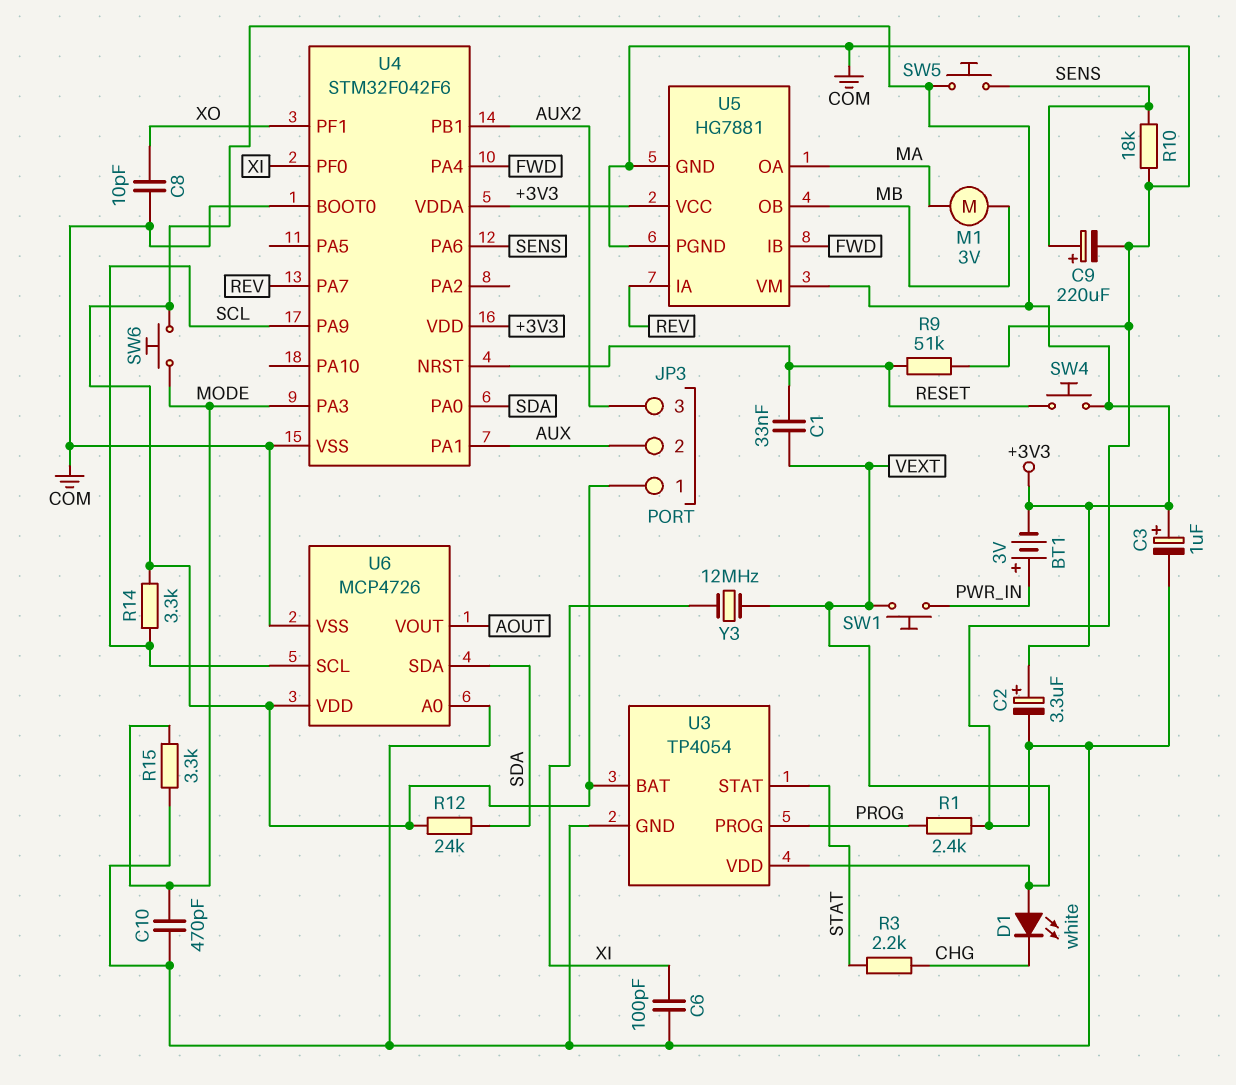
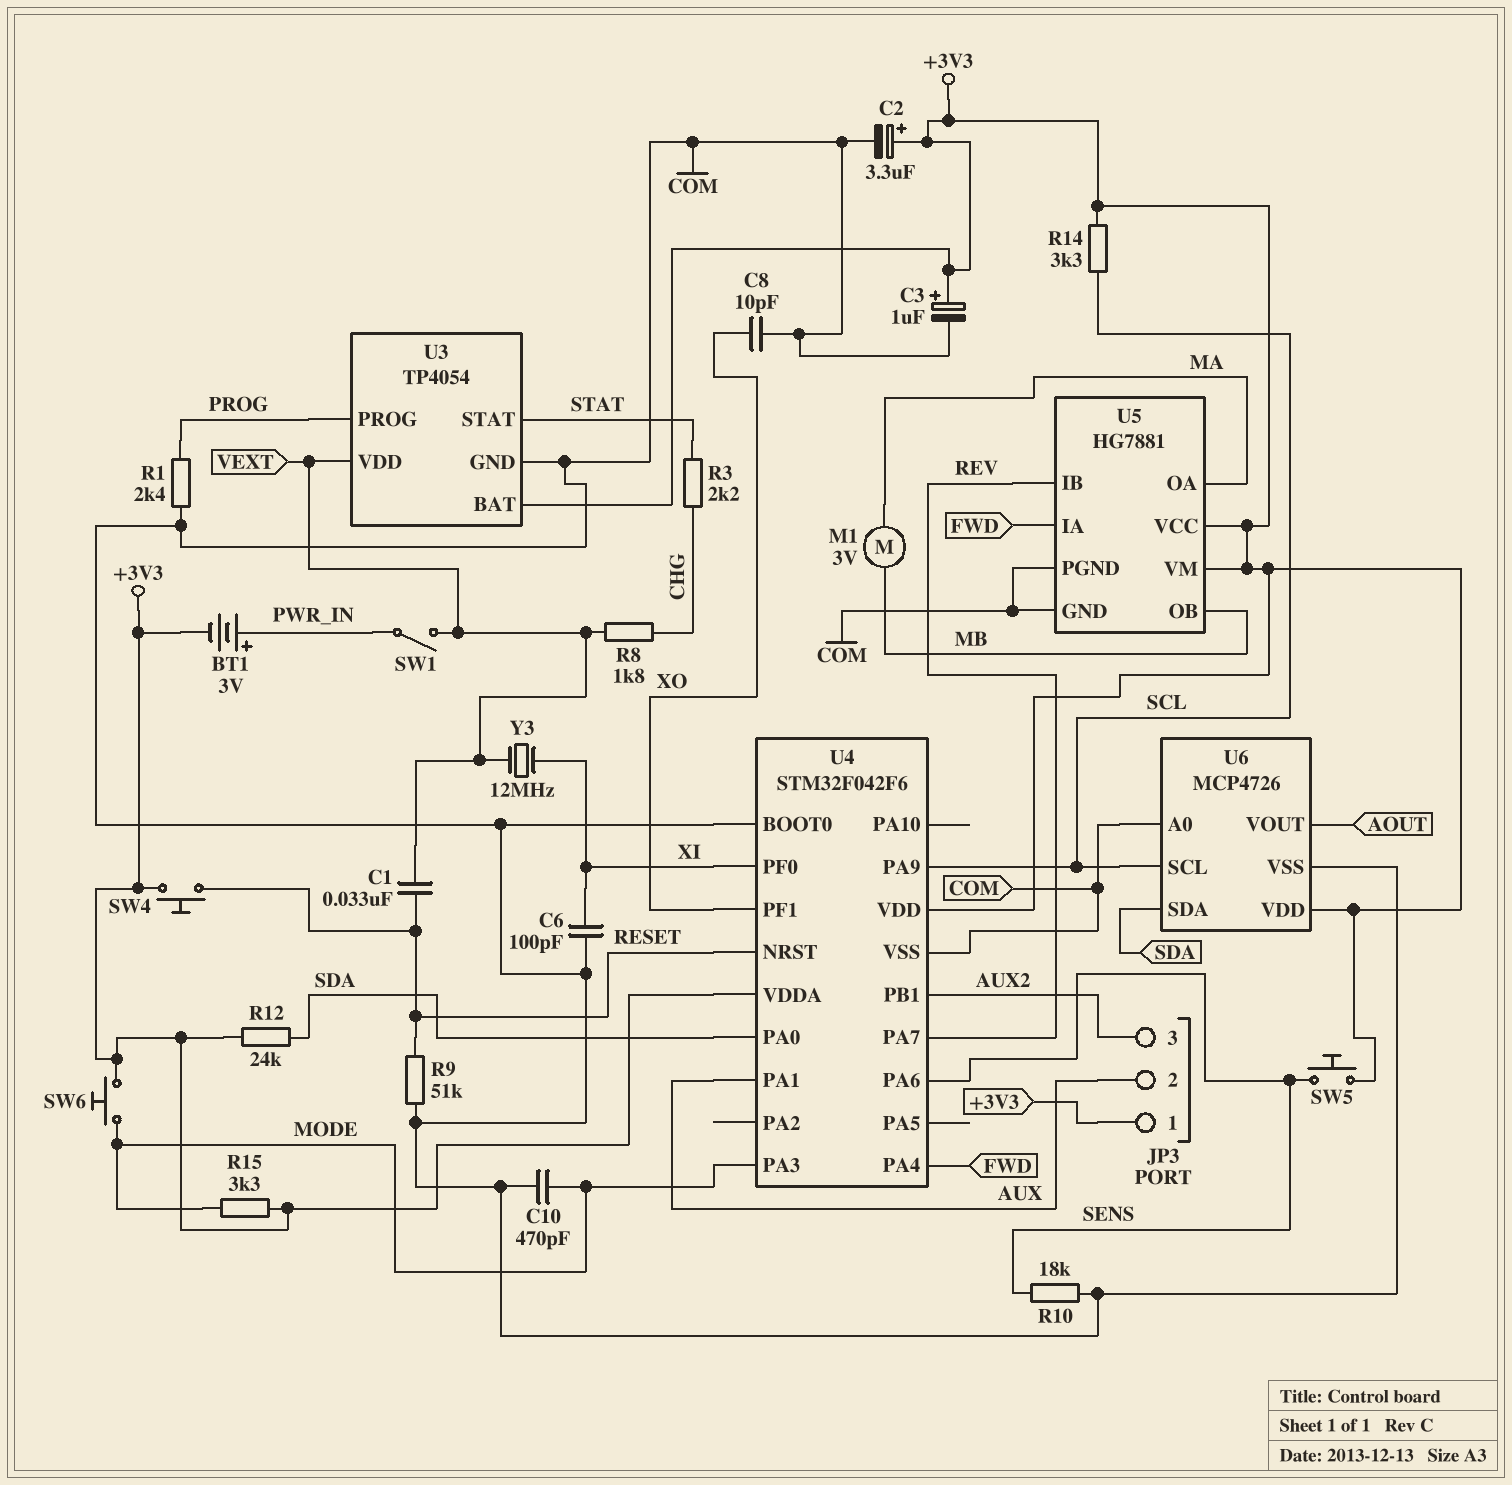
C9: 220uF (plus SENS, minus COM) -> none
D1: LED white (A VEXT, K CHG) -> none
R8: none -> 1.8k (CHG, VEXT)
R15: 3.3k (COM, MODE) -> 3.3k (+3V3, MODE)
SW1: button (PWR_IN, VEXT) -> switch (PWR_IN, VEXT)
U5 pin IA: REV -> FWD
U5 pin IB: FWD -> REV

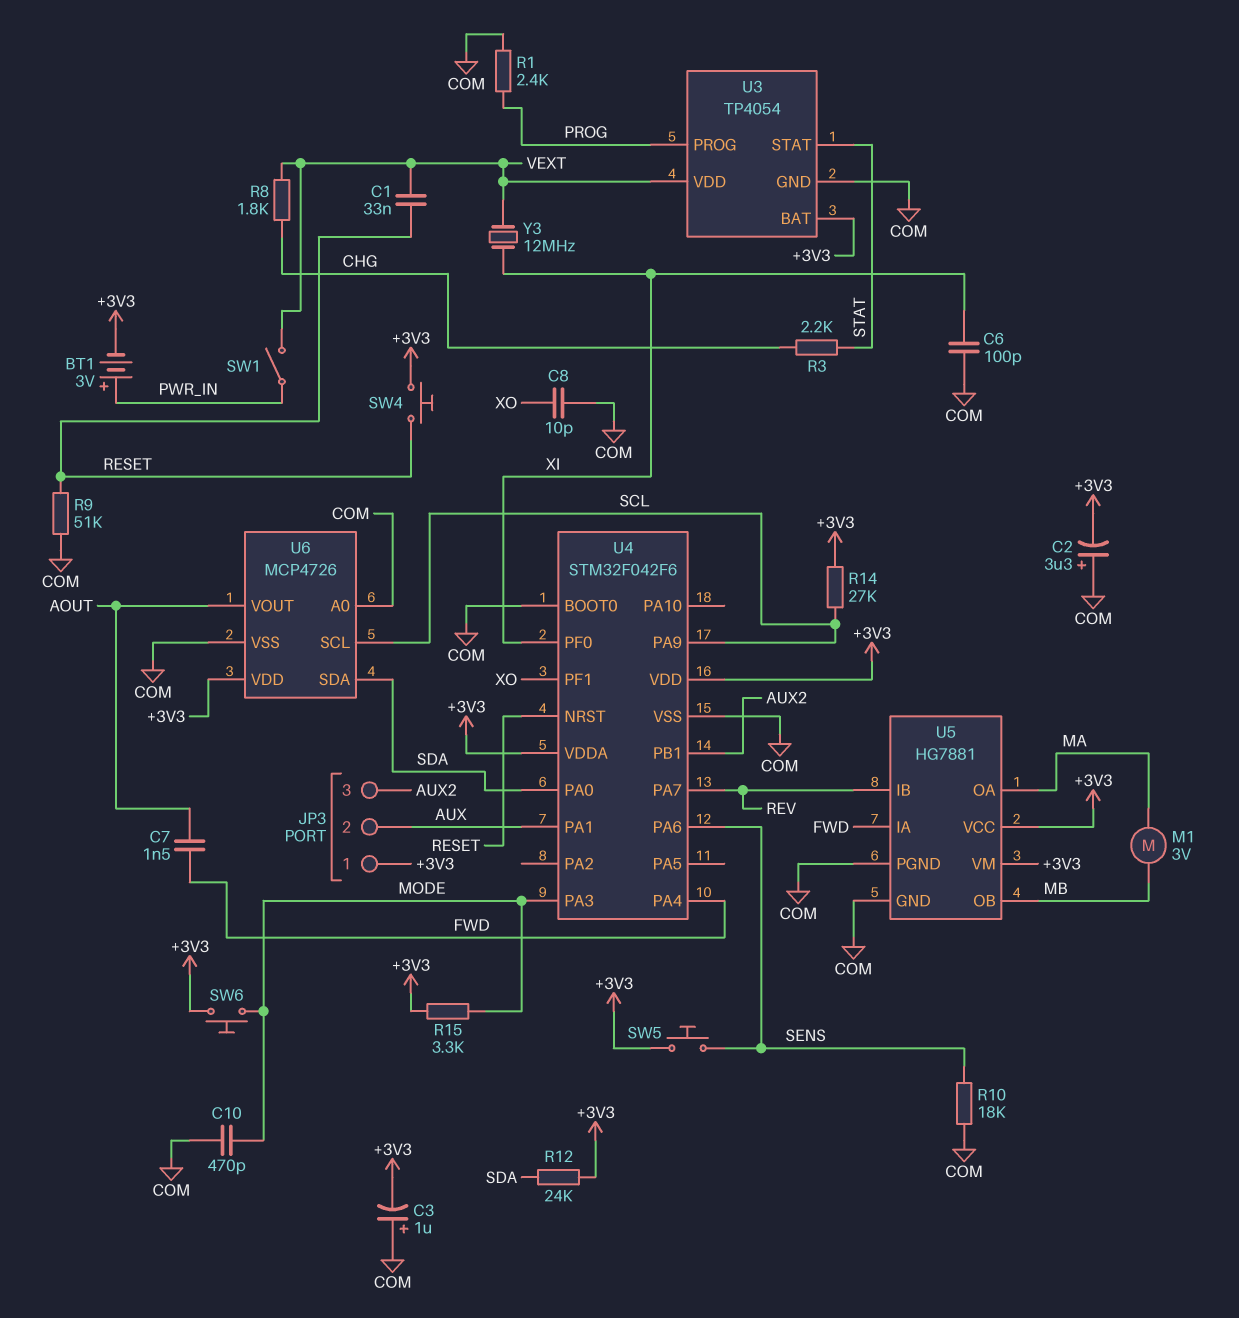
C2: 3.3uF (plus +3V3, minus COM) -> 3.3uF (plus COM, minus +3V3)
C3: 1uF (plus +3V3, minus COM) -> 1uF (plus COM, minus +3V3)
C7: none -> 1.5nF (AOUT, FWD)
R14: 3.3k (+3V3, SCL) -> 27k (+3V3, SCL)

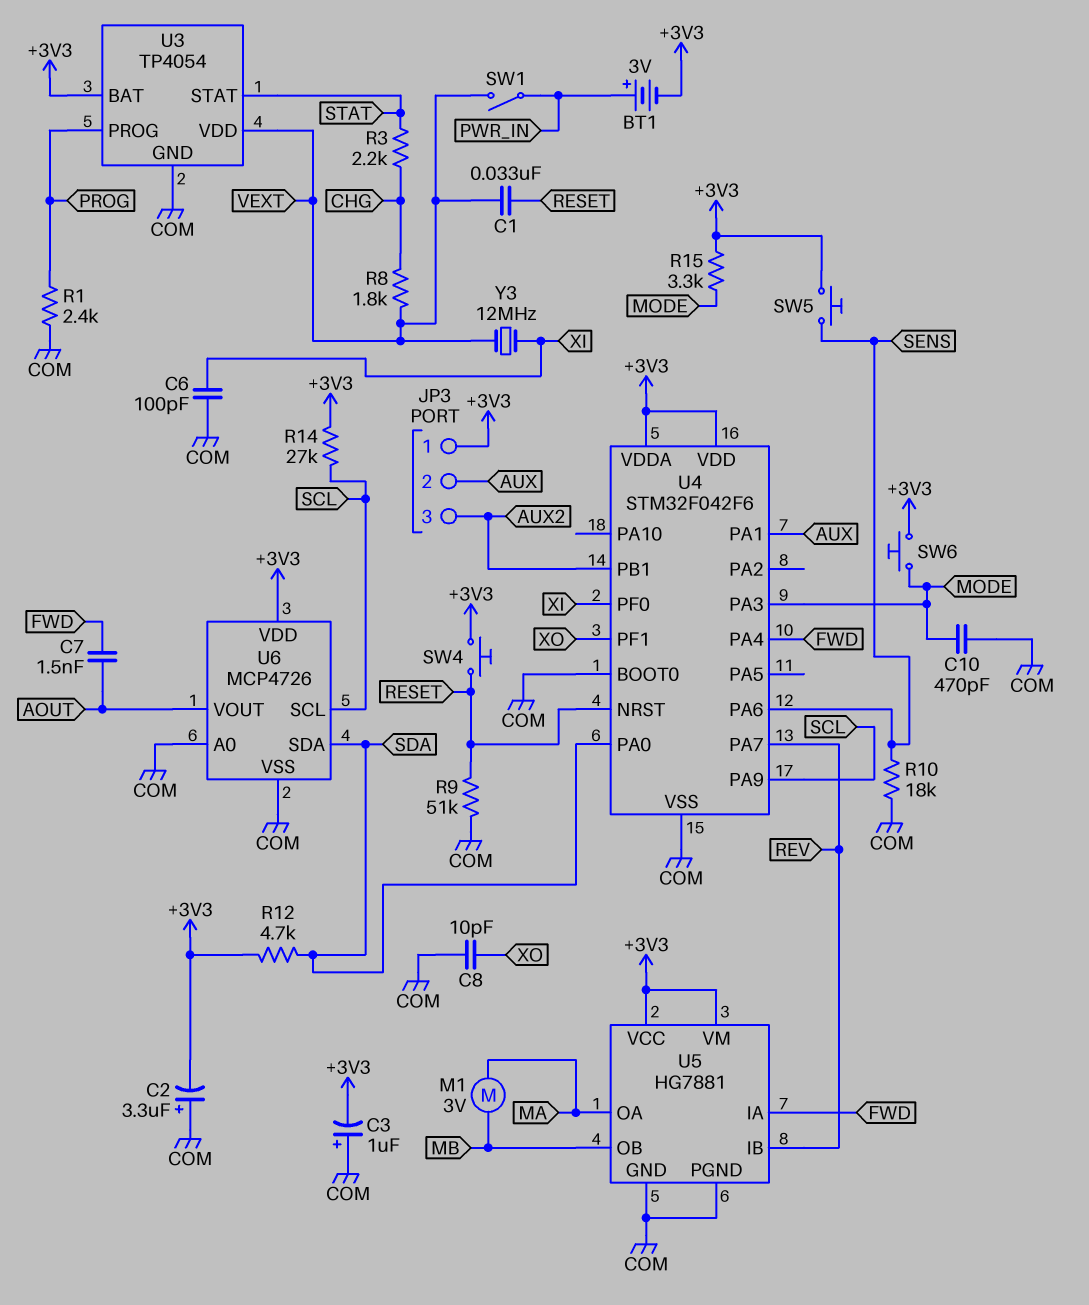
R12: 24k (+3V3, SDA) -> 4.7k (+3V3, SDA)

